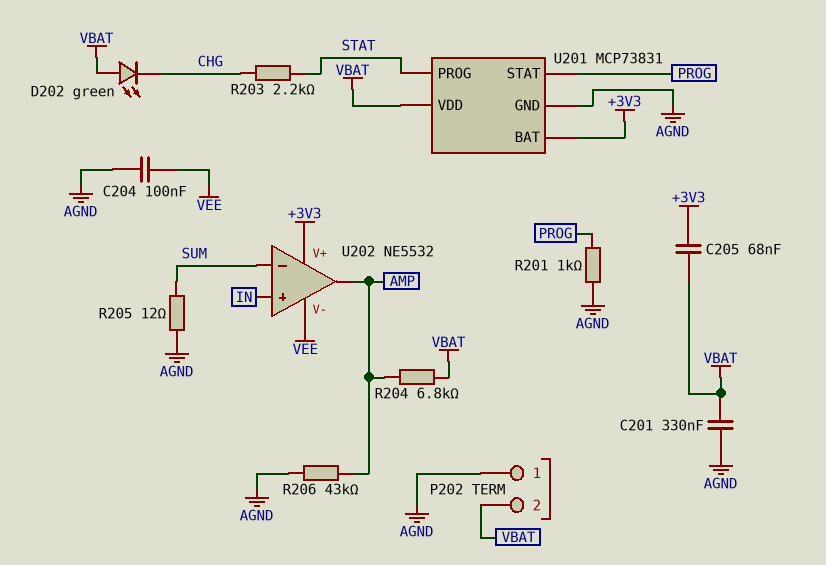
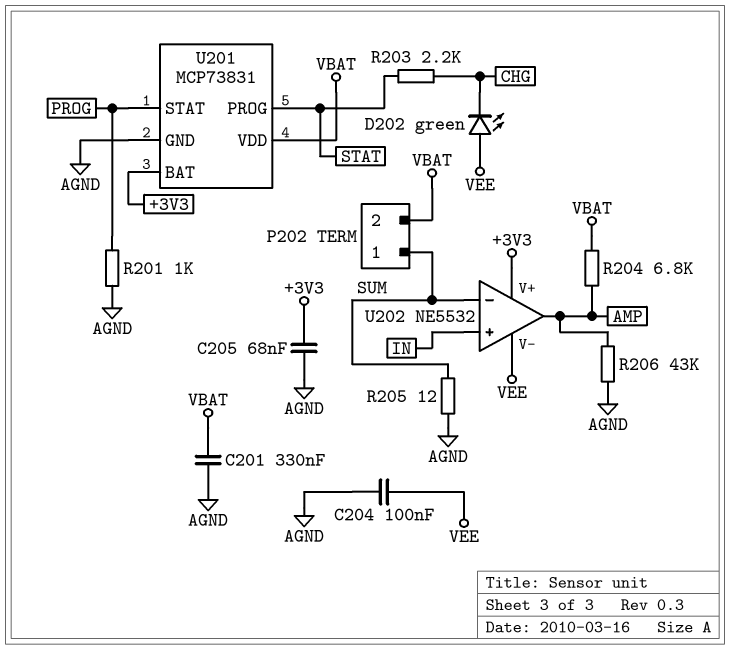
C205: 68nF (+3V3, VBAT) -> 68nF (+3V3, AGND)
D202: LED green (A VBAT, K CHG) -> LED green (A VEE, K CHG)
P202 pin 1: AGND -> SUM

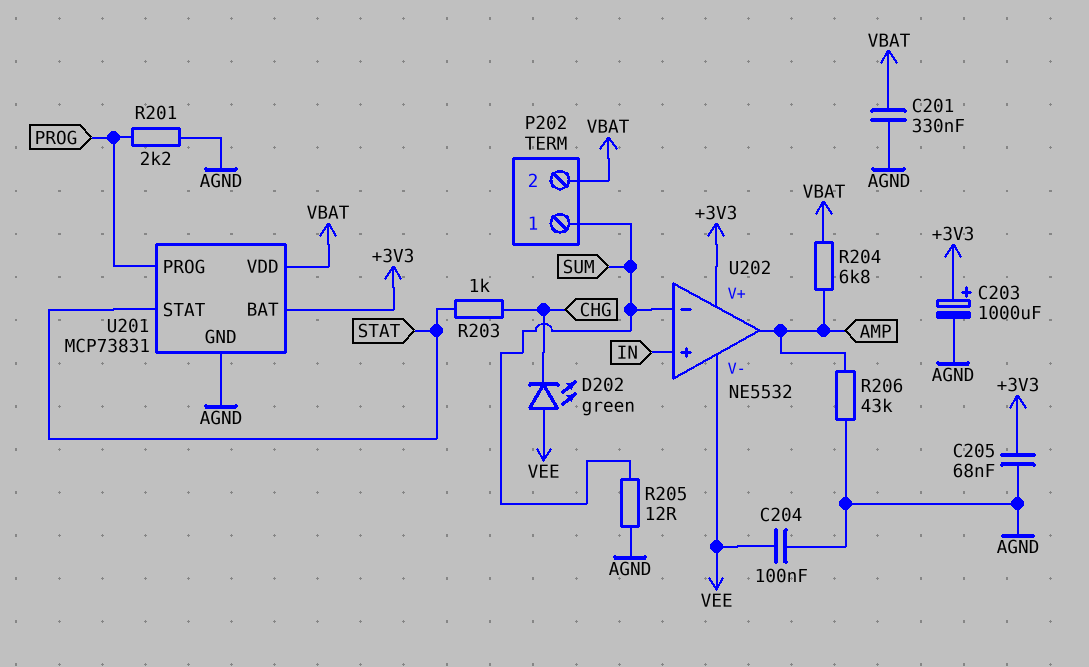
C203: none -> 1000uF (plus +3V3, minus AGND)
R201: 1k (AGND, PROG) -> 2.2k (AGND, PROG)
R203: 2.2k (CHG, STAT) -> 1k (CHG, STAT)
U201 pin PROG: STAT -> PROG
U201 pin STAT: PROG -> STAT

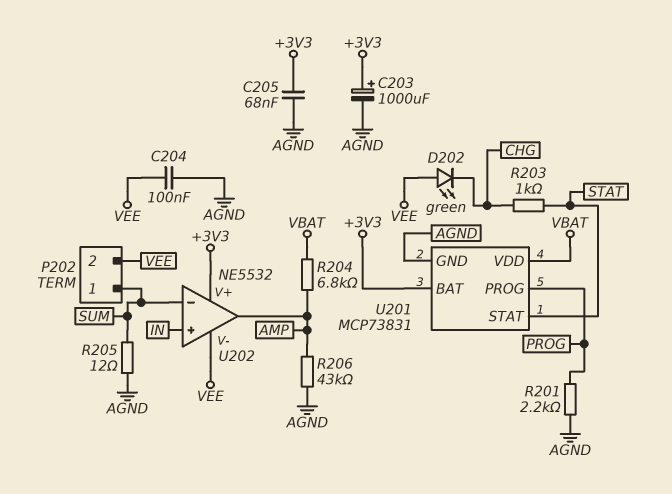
C201: 330nF (AGND, VBAT) -> none
P202 pin 2: VBAT -> VEE

